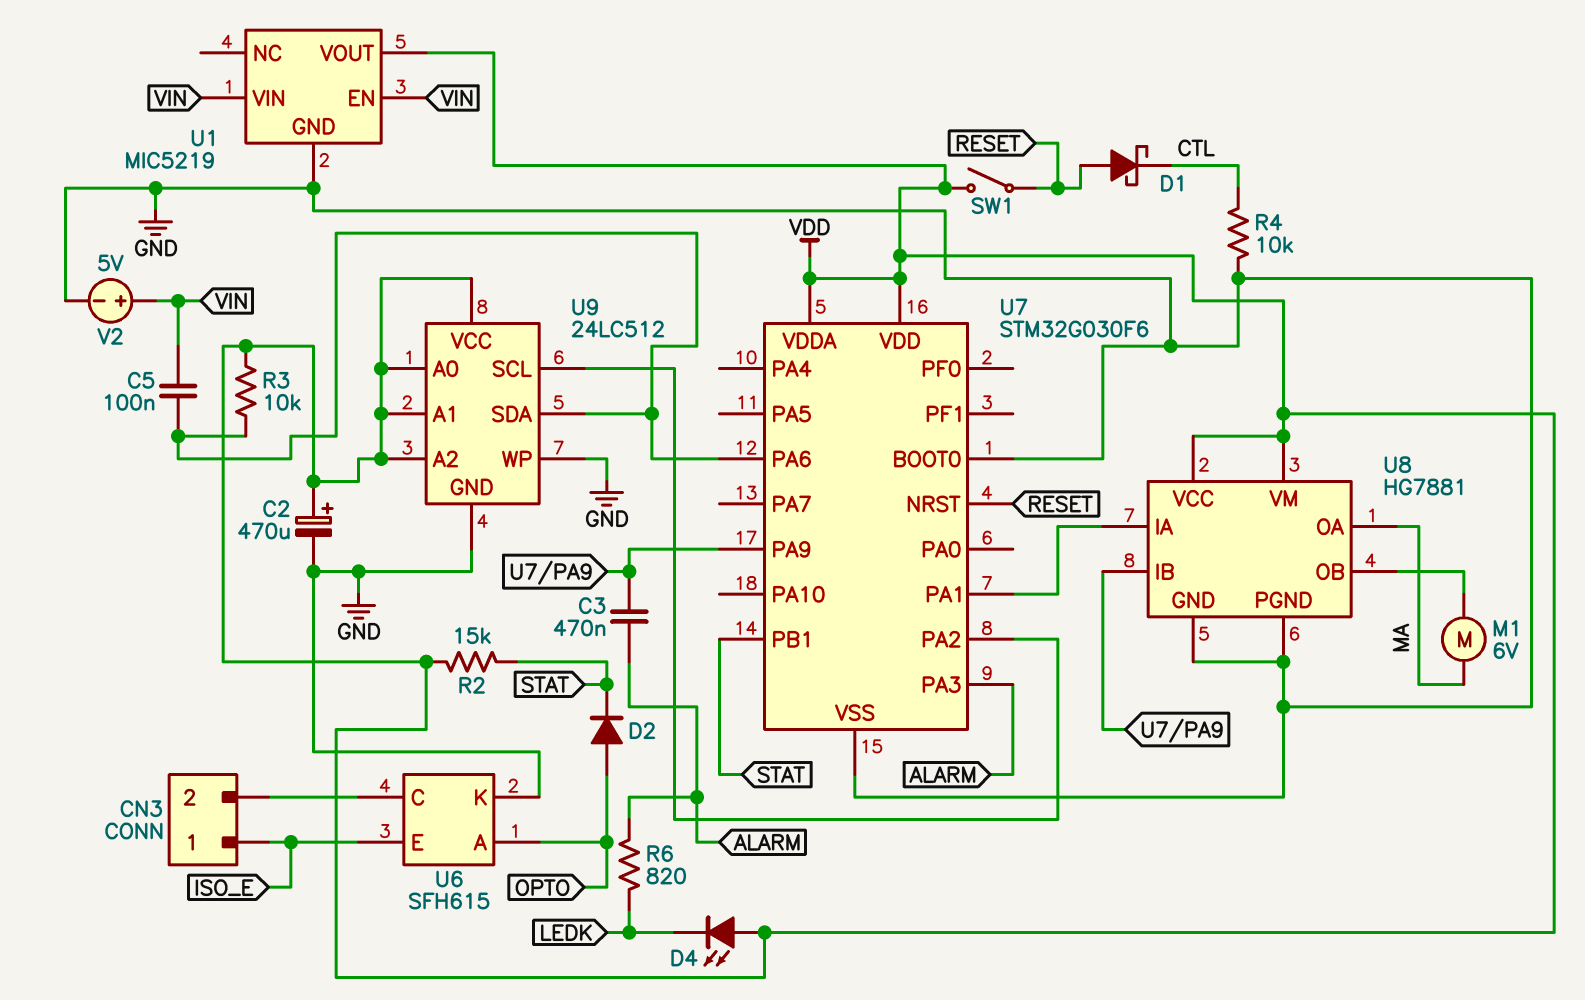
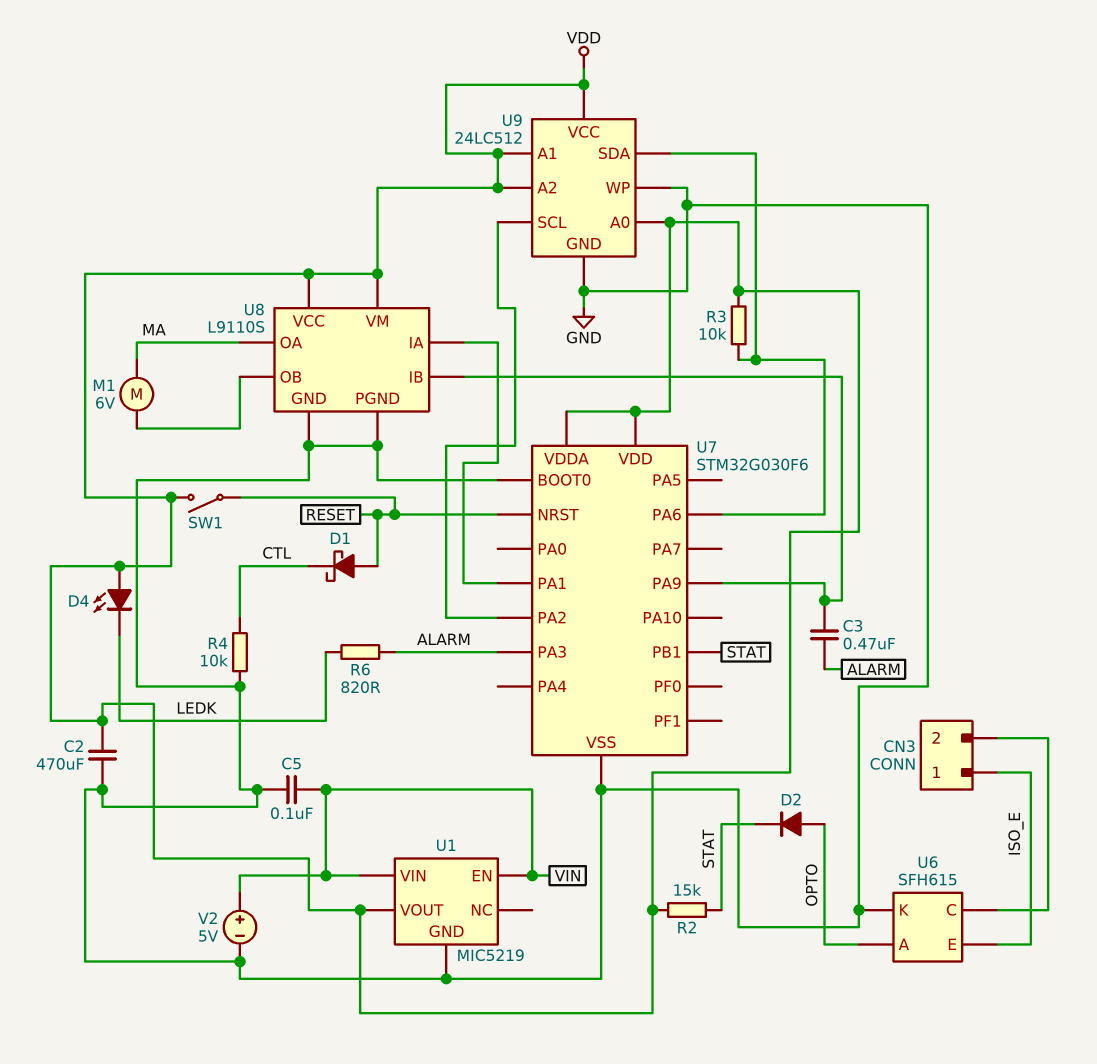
C2: 470uF (plus VDD, minus GND) -> 470uF (GND, VDD)
C5: 100nF (U7/PA6, VIN) -> 100nF (GND, VIN)
U8: HG7881 -> L9110S

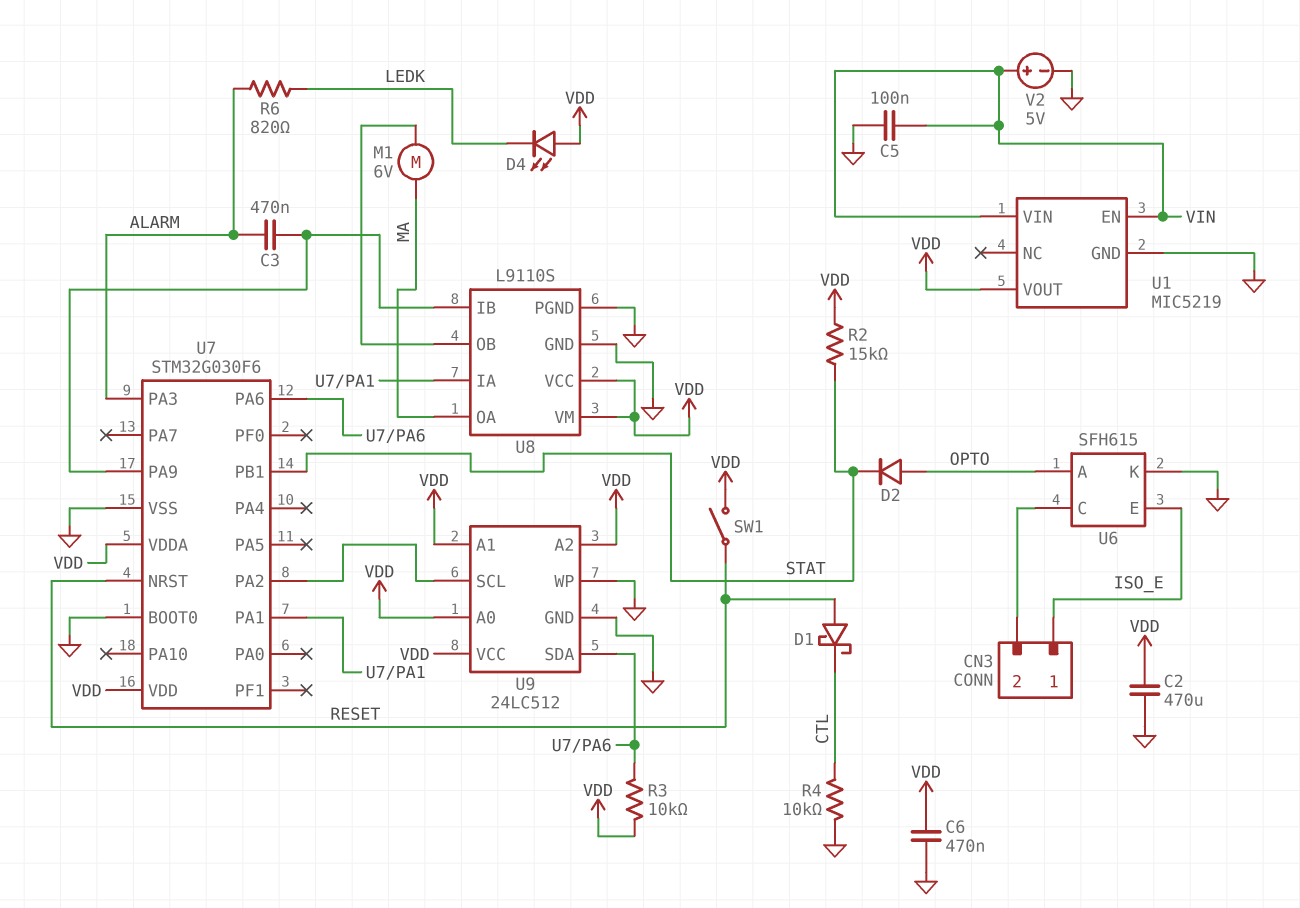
C6: none -> 470nF (GND, VDD)

